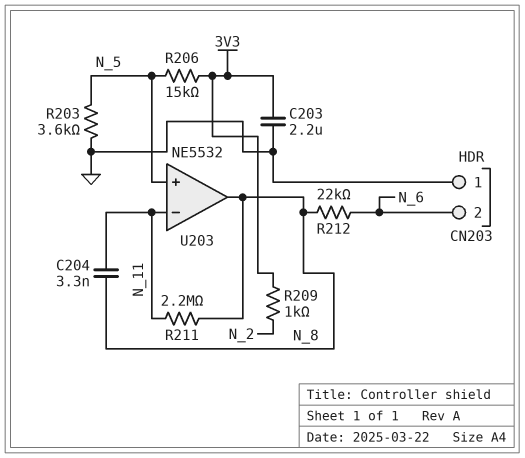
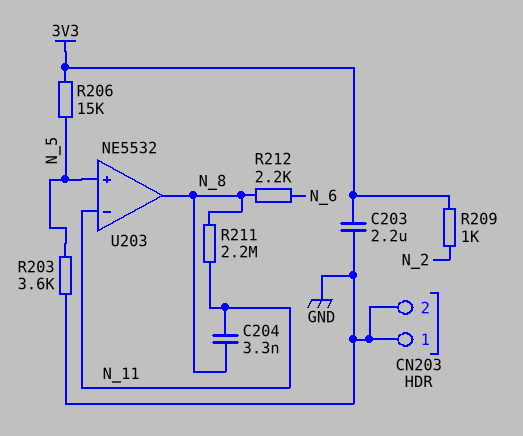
CN203 pin 2: N_6 -> GND
R212: 22k (N_6, N_8) -> 2.2k (N_6, N_8)

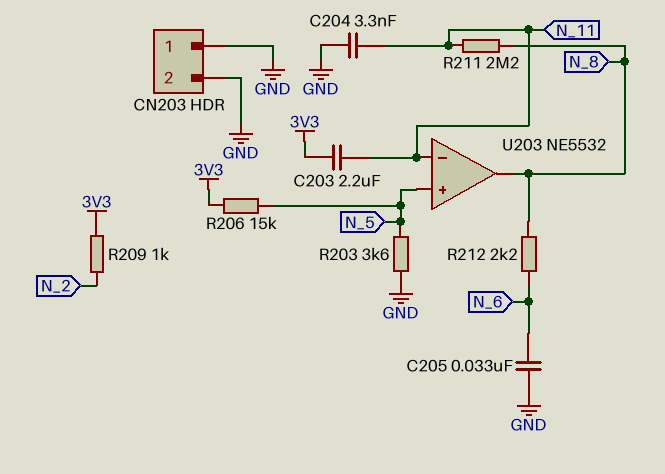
C203: 2.2uF (3V3, GND) -> 2.2uF (3V3, N_11)
C204: 3.3nF (N_8, N_11) -> 3.3nF (GND, N_11)
C205: none -> 33nF (GND, N_6)

